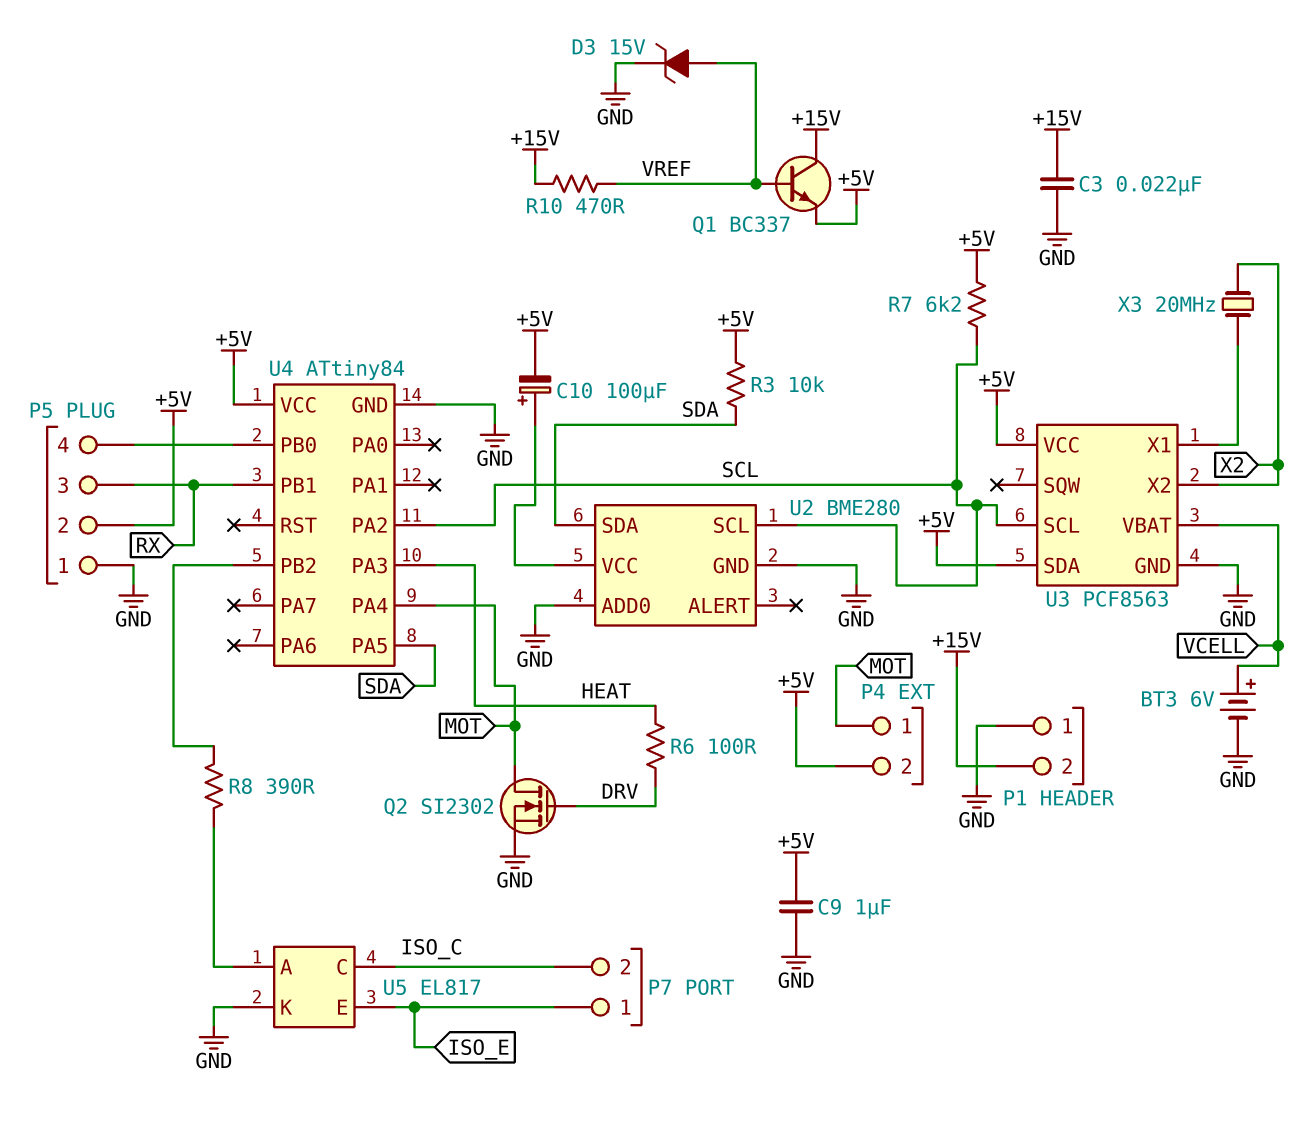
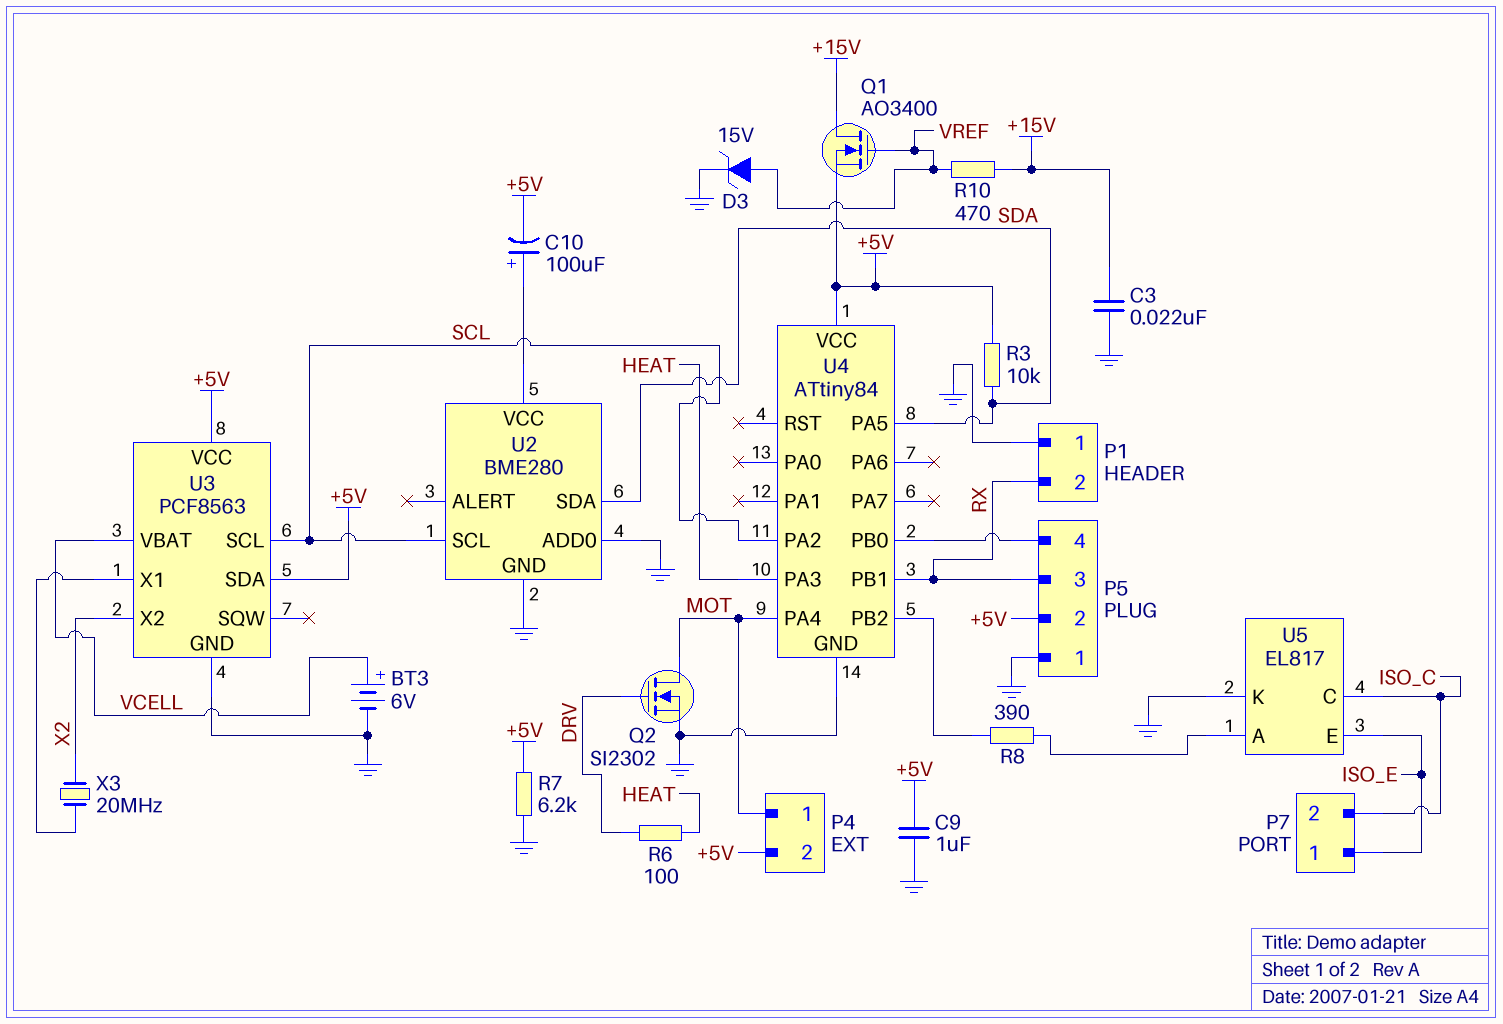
P1 pin 2: +15V -> RX
Q1: NPN BC337 (B VREF, C +15V, E +5V) -> NMOS AO3400 (G VREF, D +15V, S +5V)
R7: 6.2k (+5V, SCL) -> 6.2k (+5V, GND)

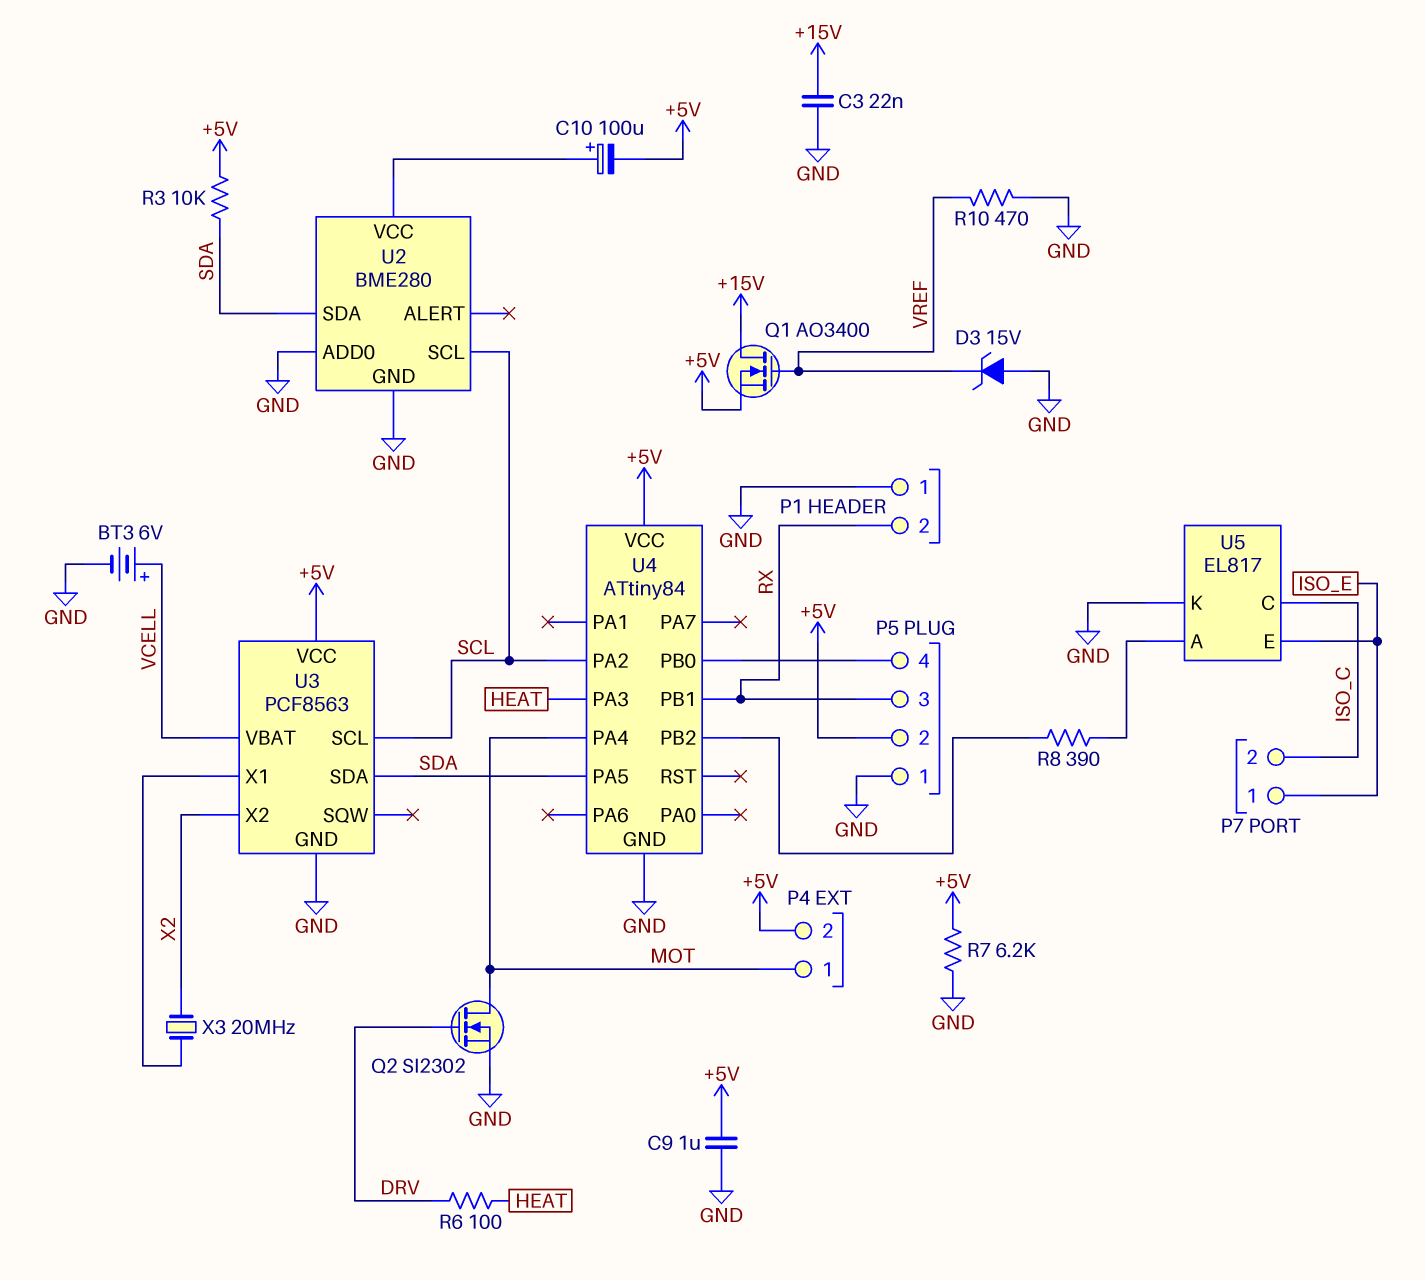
D3: zener 15V (A VREF, K GND) -> zener 15V (A GND, K VREF)
R10: 470 (+15V, VREF) -> 470 (GND, VREF)
U3 pin SDA: +5V -> SDA

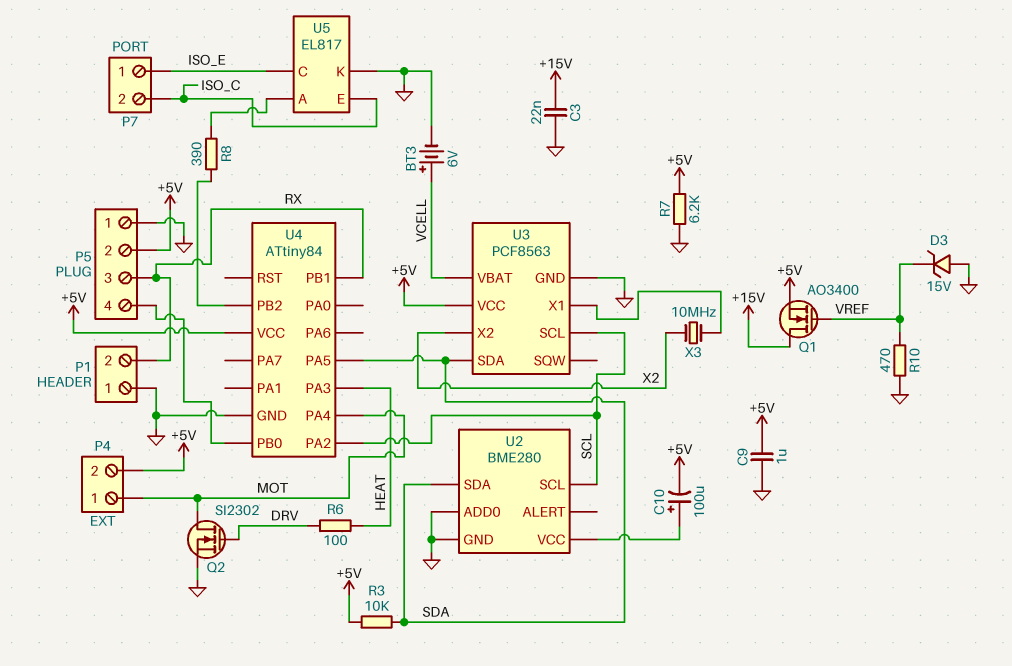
U5 pin C: ISO_C -> ISO_E
U5 pin E: ISO_E -> ISO_C
X3: 20MHz (U3/X1, X2) -> 10MHz (U3/X1, X2)

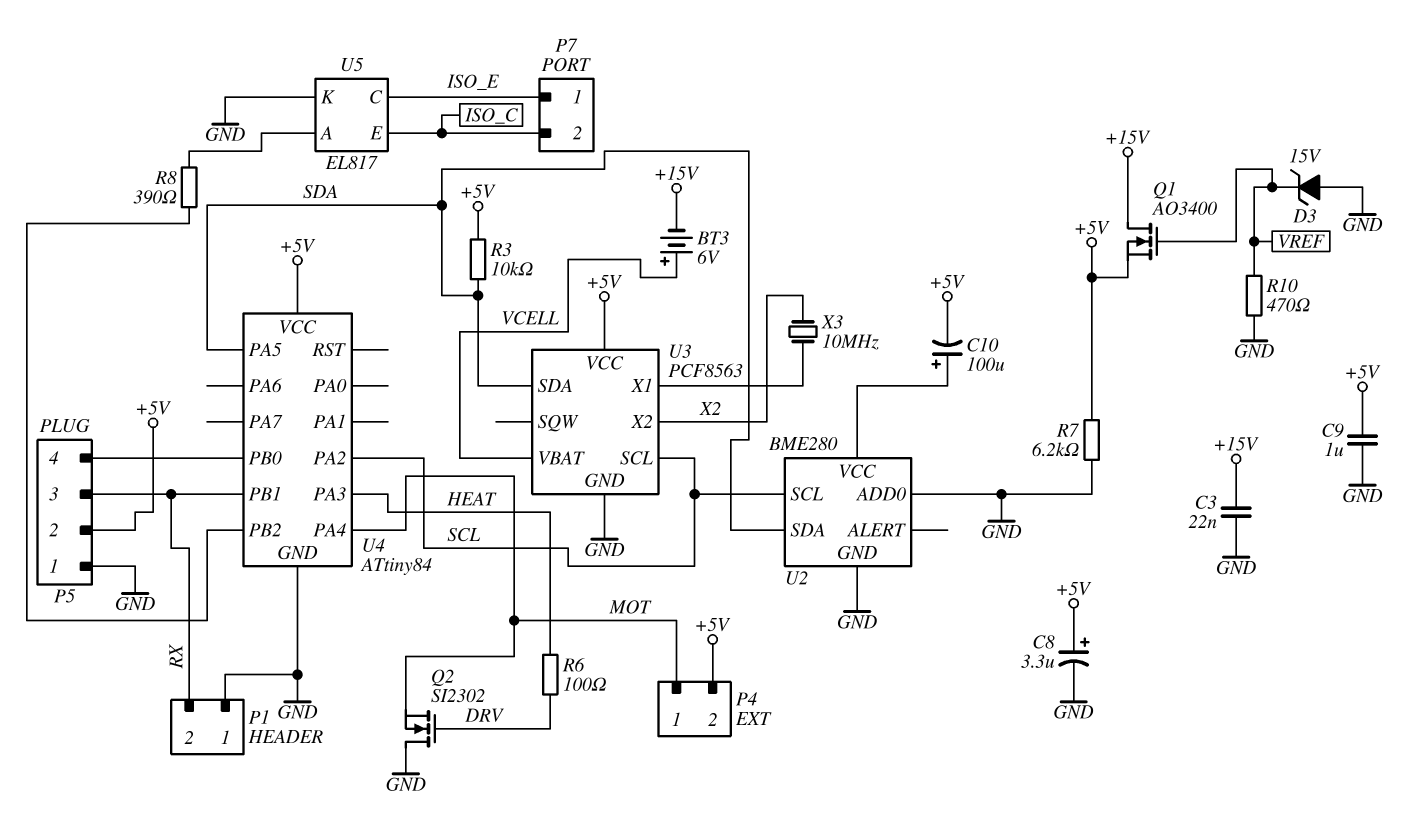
BT3: 6V (plus VCELL, minus GND) -> 6V (plus VCELL, minus +15V)
C8: none -> 3.3uF (plus +5V, minus GND)
Q2: NMOS SI2302 (G DRV, D MOT, S GND) -> NMOS SI2302 (G DRV, D GND, S MOT)

